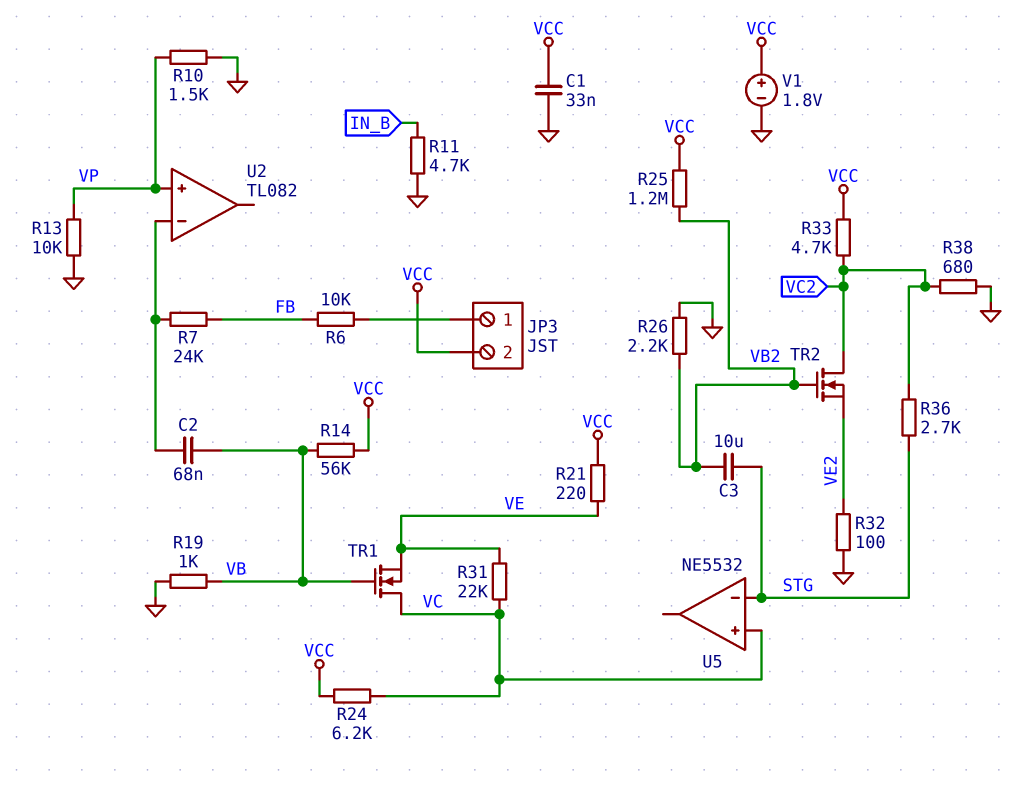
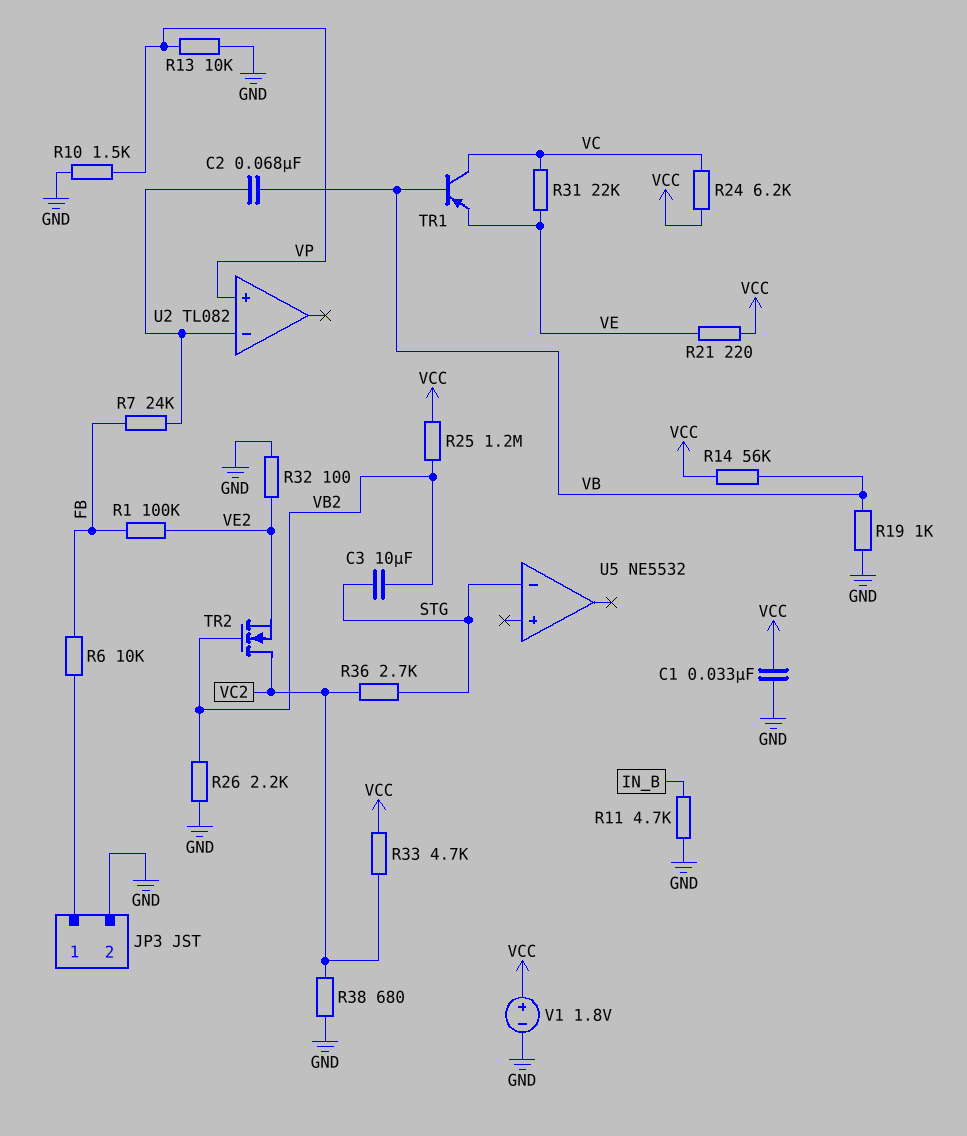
JP3 pin 2: VCC -> GND
R1: none -> 100k (FB, VE2)
TR1: NMOS (G VB, D VC, S VE) -> PNP (B VB, C VC, E VE)
U5 pin in+: VC -> none

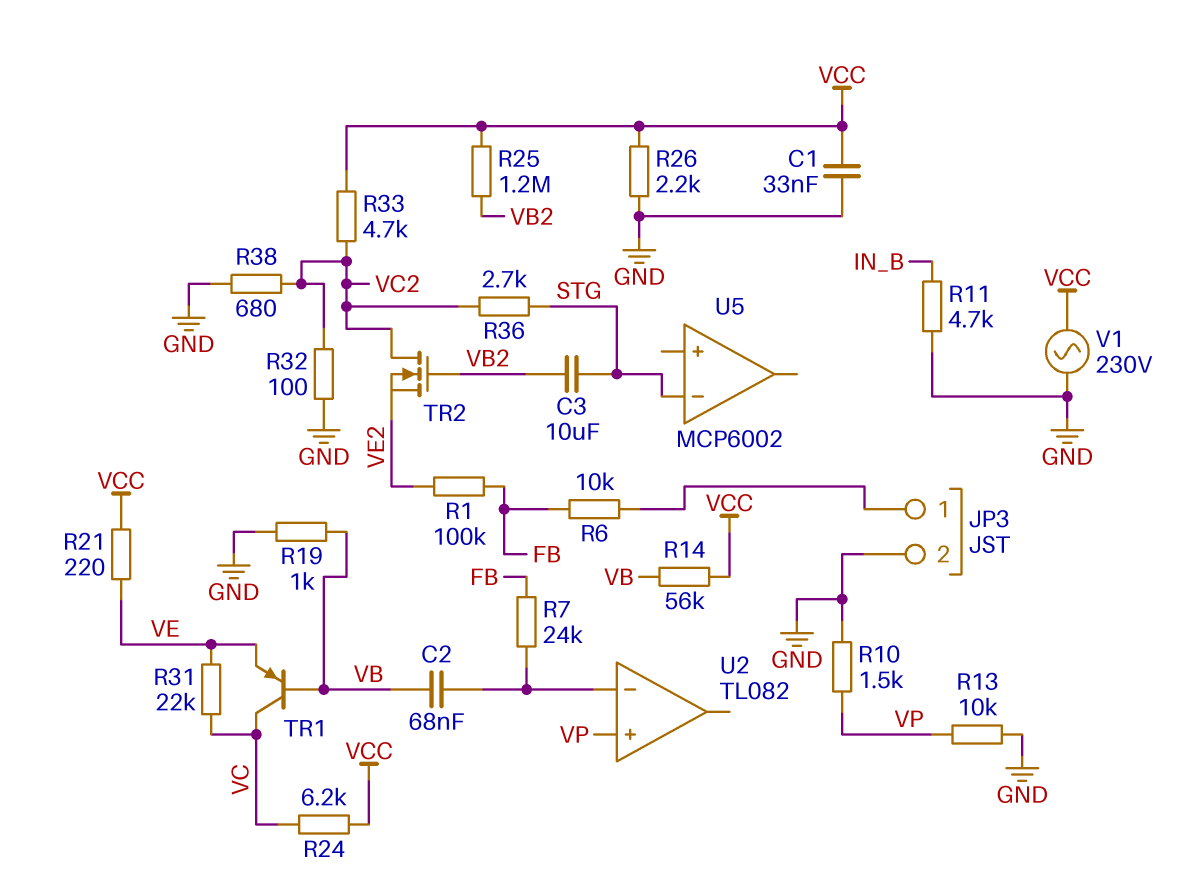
R26: 2.2k (GND, VB2) -> 2.2k (GND, VCC)
R32: 100 (GND, VE2) -> 100 (GND, VC2)
U5: NE5532 -> MCP6002
V1: 1.8V (plus VCC, minus GND) -> AC 230V (GND, VCC)

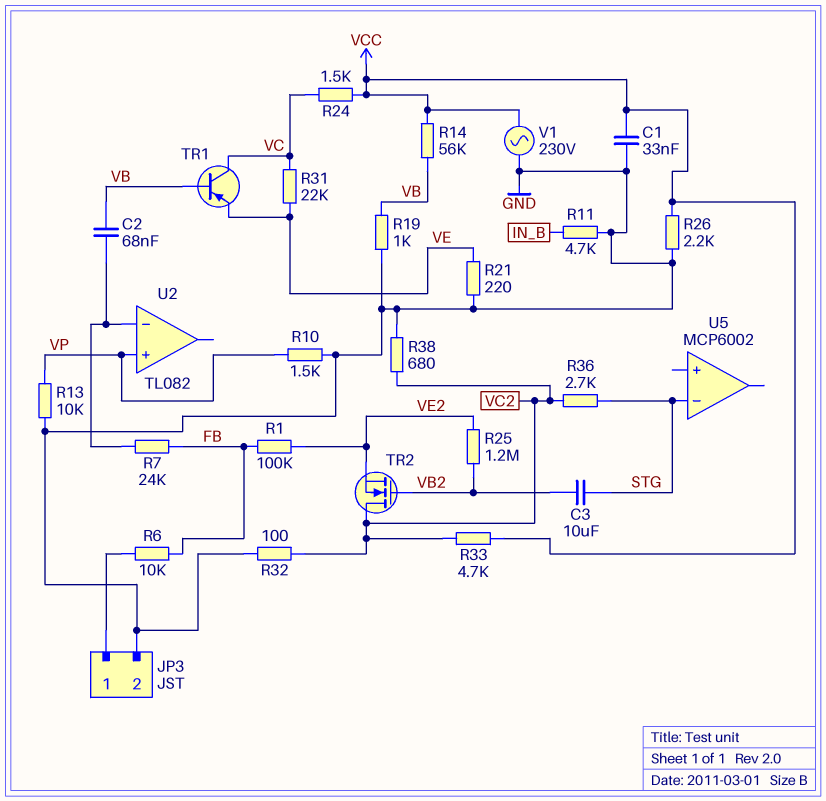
R21: 220 (VCC, VE) -> 220 (GND, VE)
R24: 6.2k (VC, VCC) -> 1.5k (VC, VCC)
R25: 1.2M (VB2, VCC) -> 1.2M (VB2, VE2)

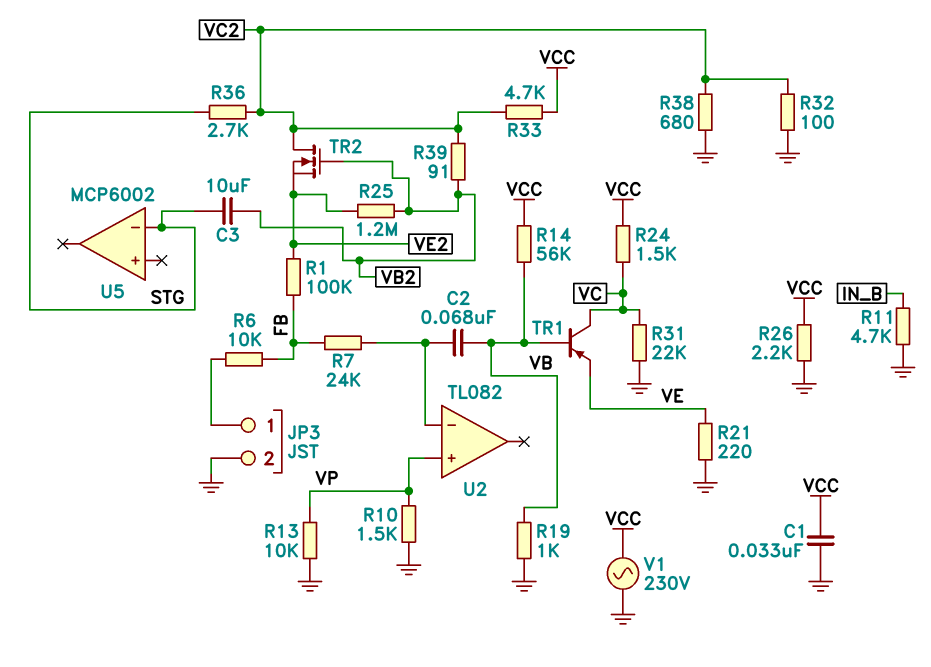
R31: 22k (VC, VE) -> 22k (GND, VC)
R39: none -> 91 (VB2, VC2)

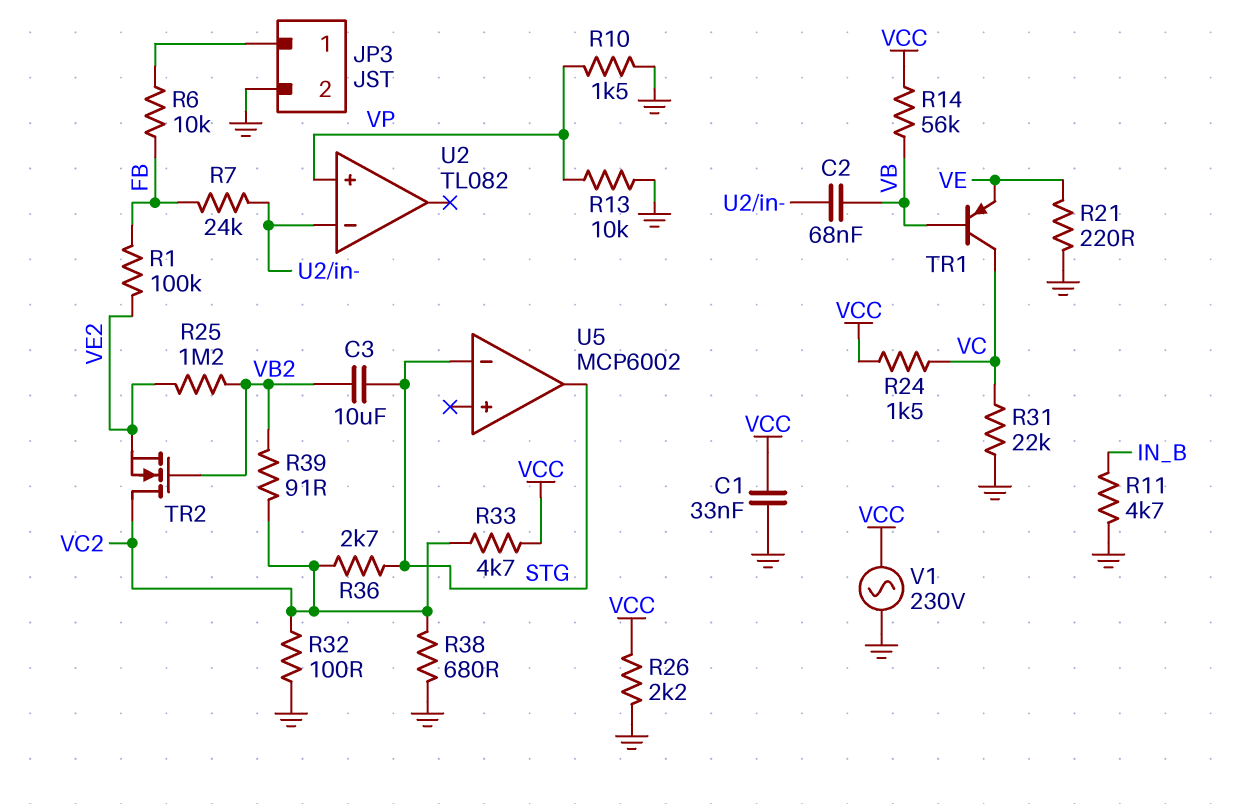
R19: 1k (GND, VB) -> none
U5 pin out: none -> STG

